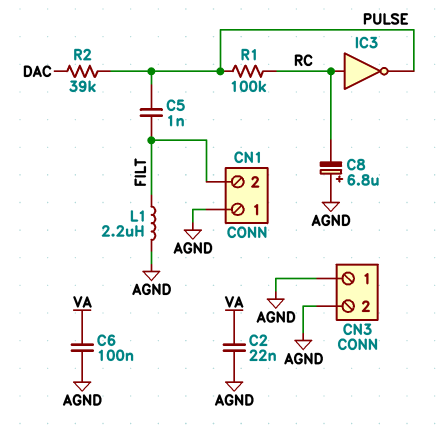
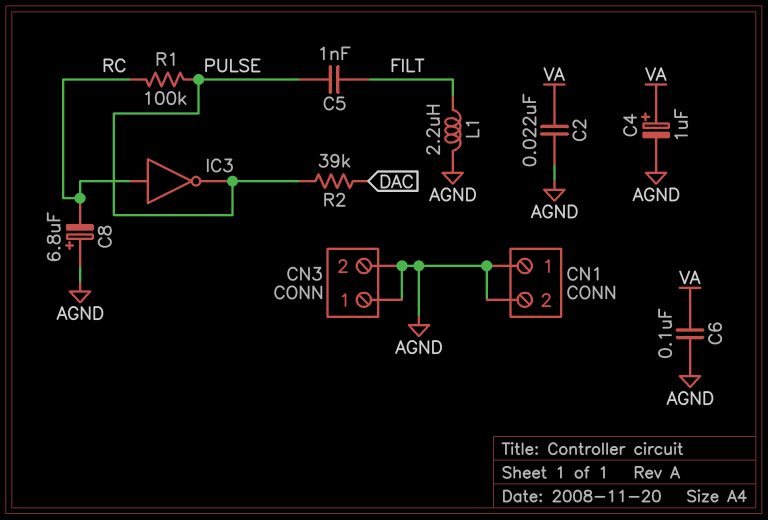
C4: none -> 1uF (plus VA, minus AGND)
CN1 pin 2: FILT -> AGND

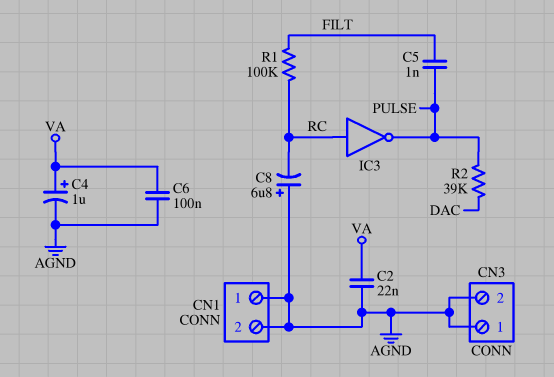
L1: 2.2uH (AGND, FILT) -> none
R1: 100k (PULSE, RC) -> 100k (FILT, RC)

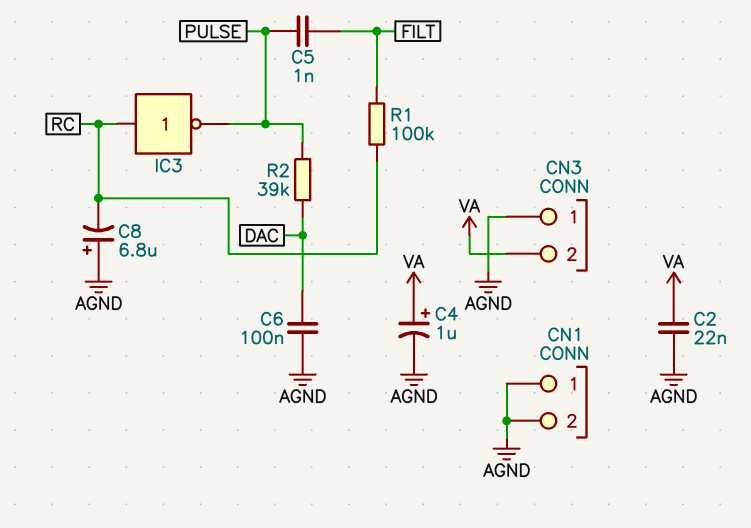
C6: 100nF (AGND, VA) -> 100nF (AGND, DAC)
CN3 pin 2: AGND -> VA

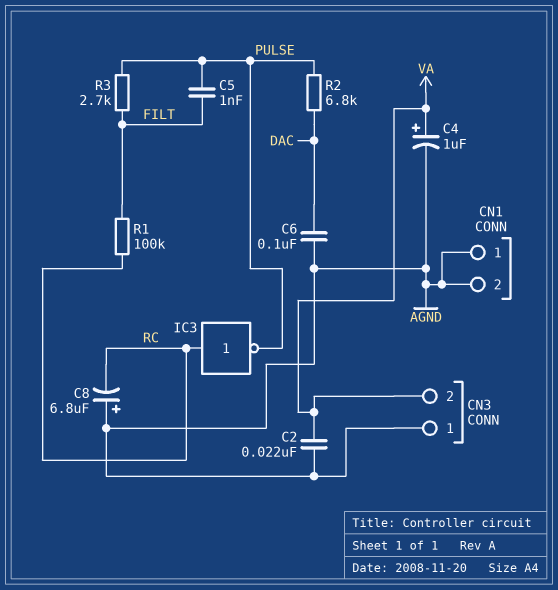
R2: 39k (DAC, PULSE) -> 6.8k (DAC, PULSE)
R3: none -> 2.7k (FILT, PULSE)

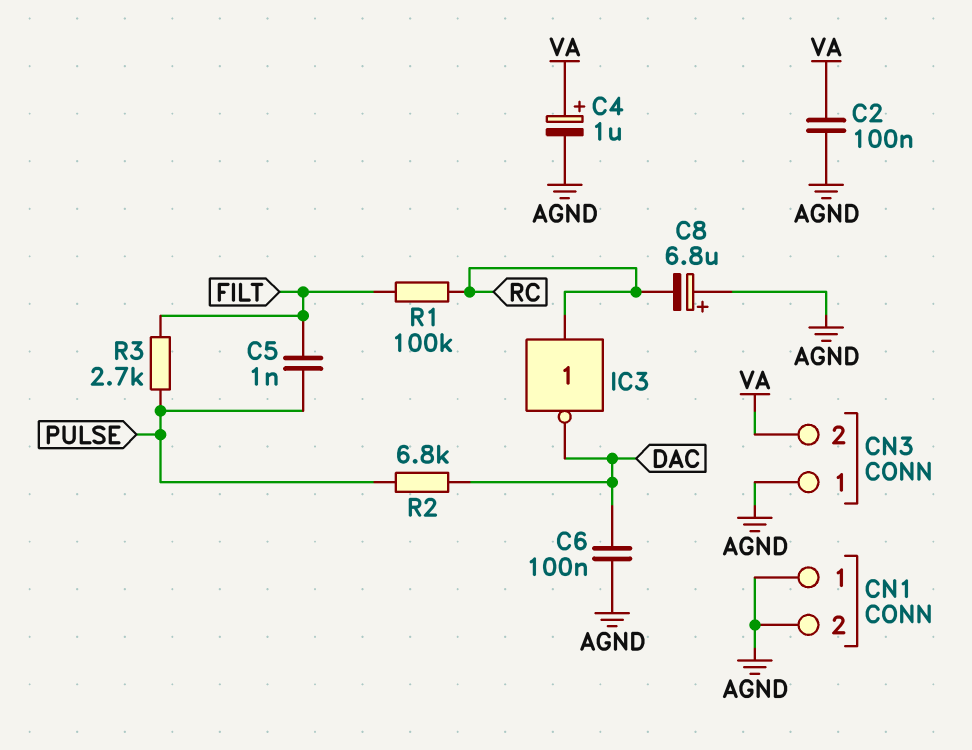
C2: 22nF (AGND, VA) -> 100nF (AGND, VA)
IC3: NOT (in RC, out PULSE) -> NOT (in RC, out DAC)

